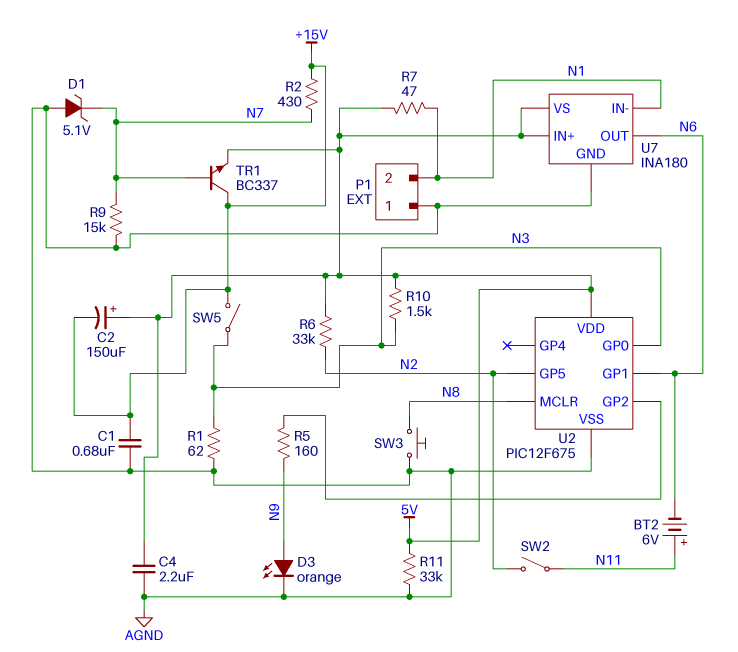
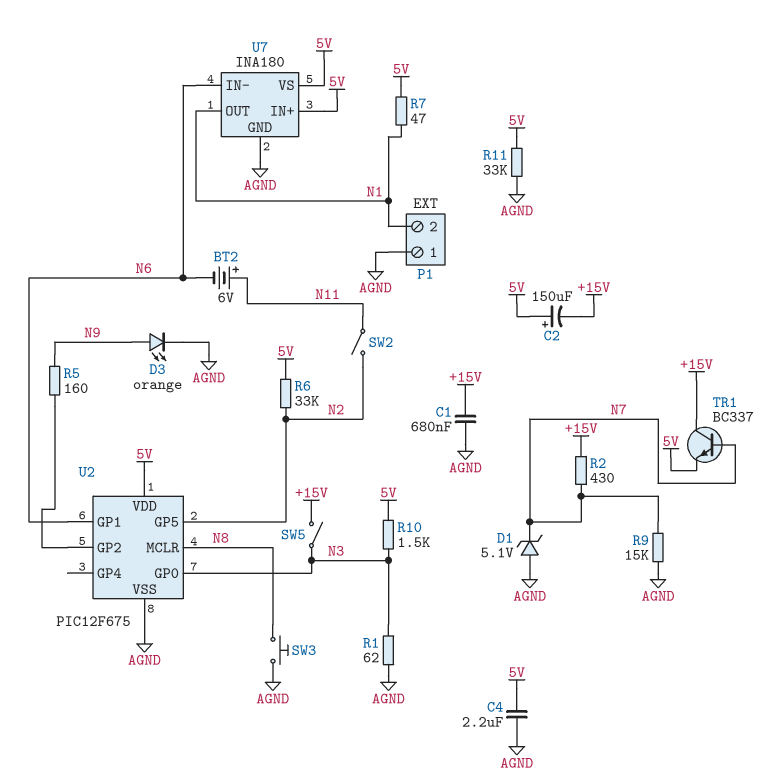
U7 pin IN-: N1 -> N6
U7 pin OUT: N6 -> N1

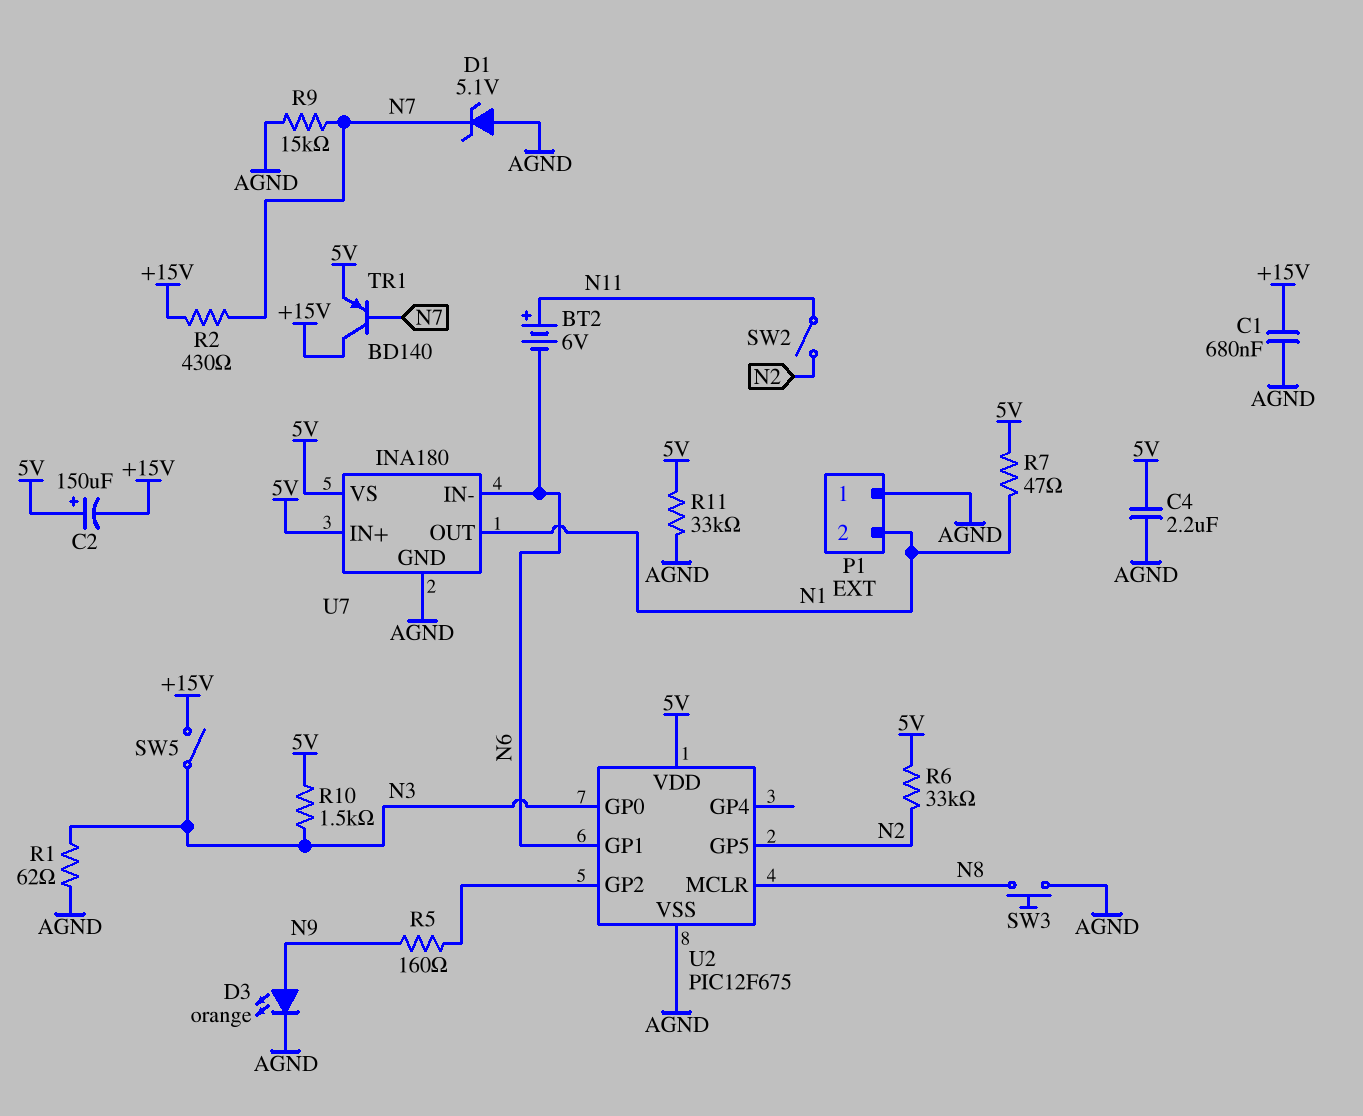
TR1: NPN BC337 (B N7, C +15V, E 5V) -> PNP BD140 (B N7, C +15V, E 5V)

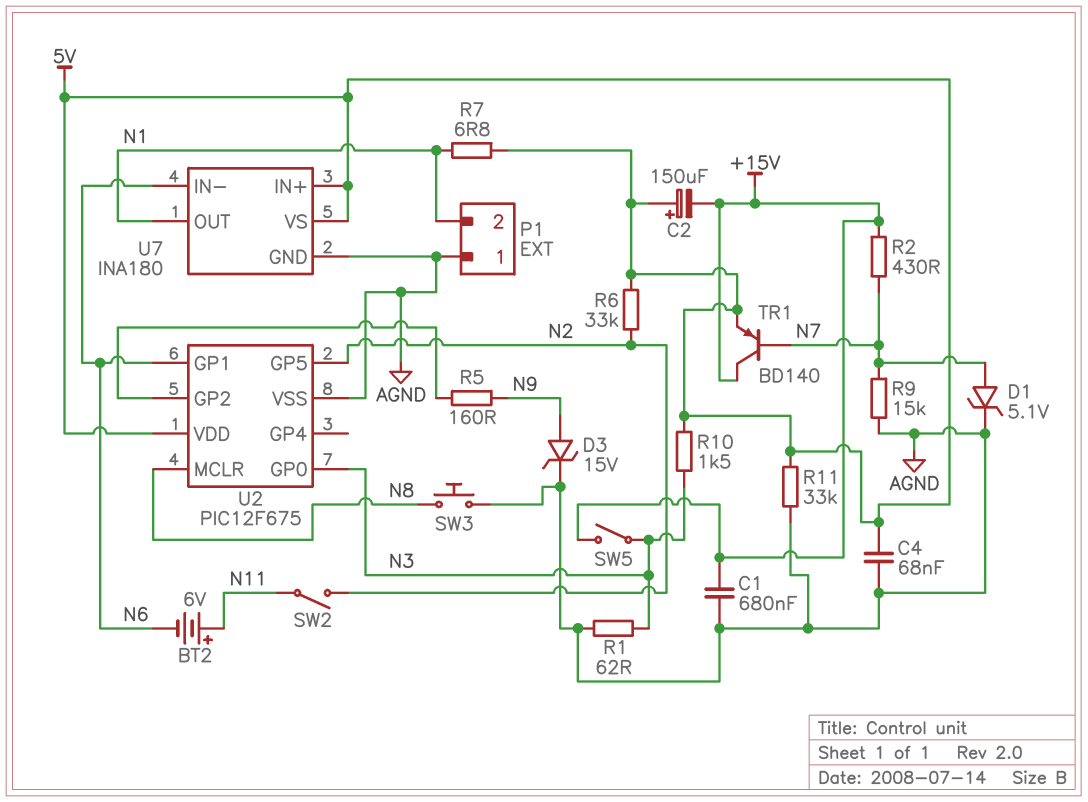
C4: 2.2uF (5V, AGND) -> 68nF (5V, AGND)
D1: zener 5.1V (A AGND, K N7) -> zener 5.1V (A N7, K AGND)
D3: LED orange (A N9, K AGND) -> zener 15V (A N9, K AGND)
R7: 47 (5V, N1) -> 6.8 (5V, N1)

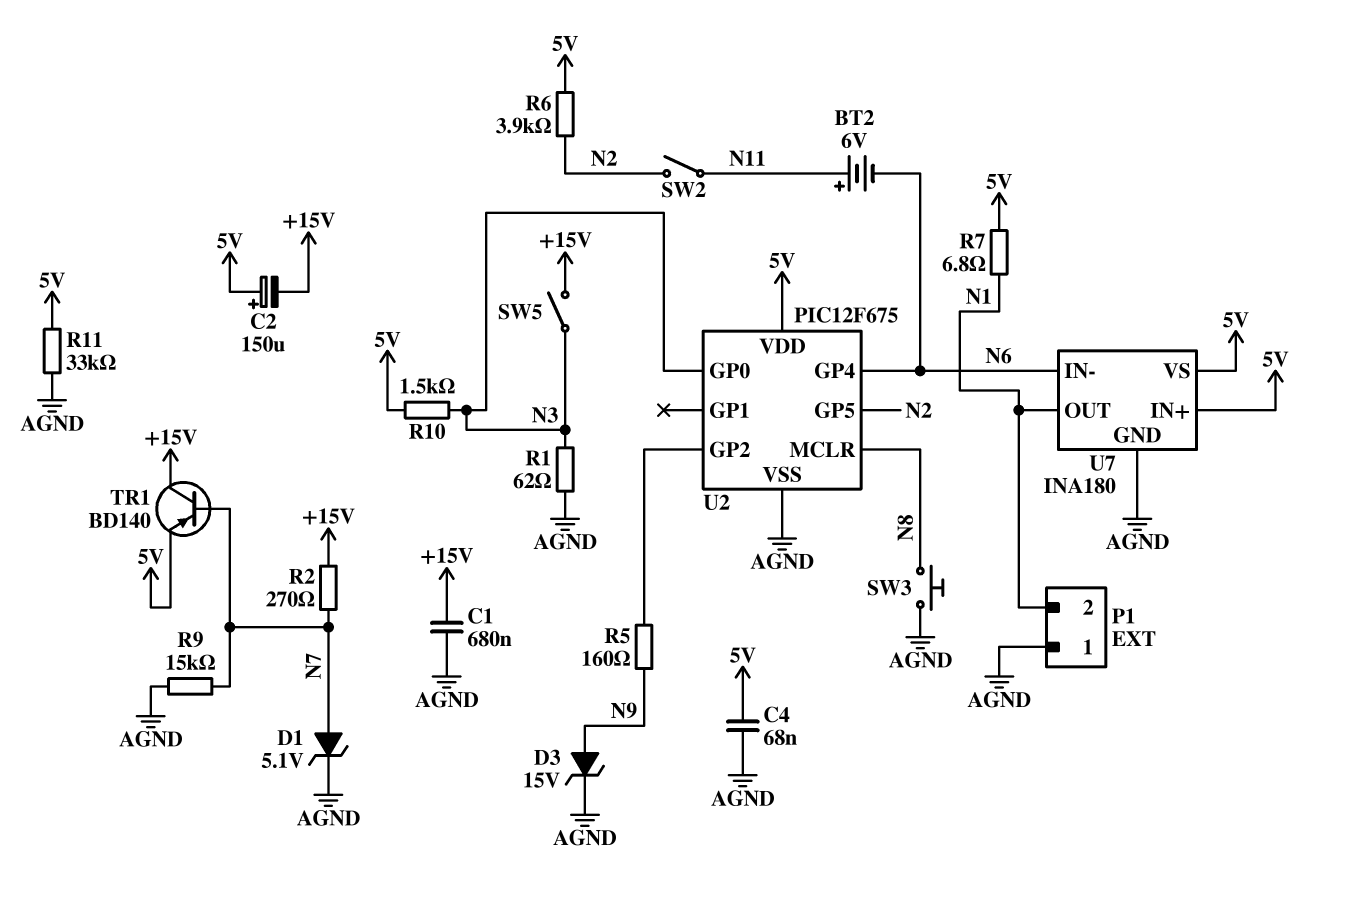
R2: 430 (+15V, N7) -> 270 (+15V, N7)
R6: 33k (5V, N2) -> 3.9k (5V, N2)
U2 pin GP1: N6 -> none
U2 pin GP4: none -> N6

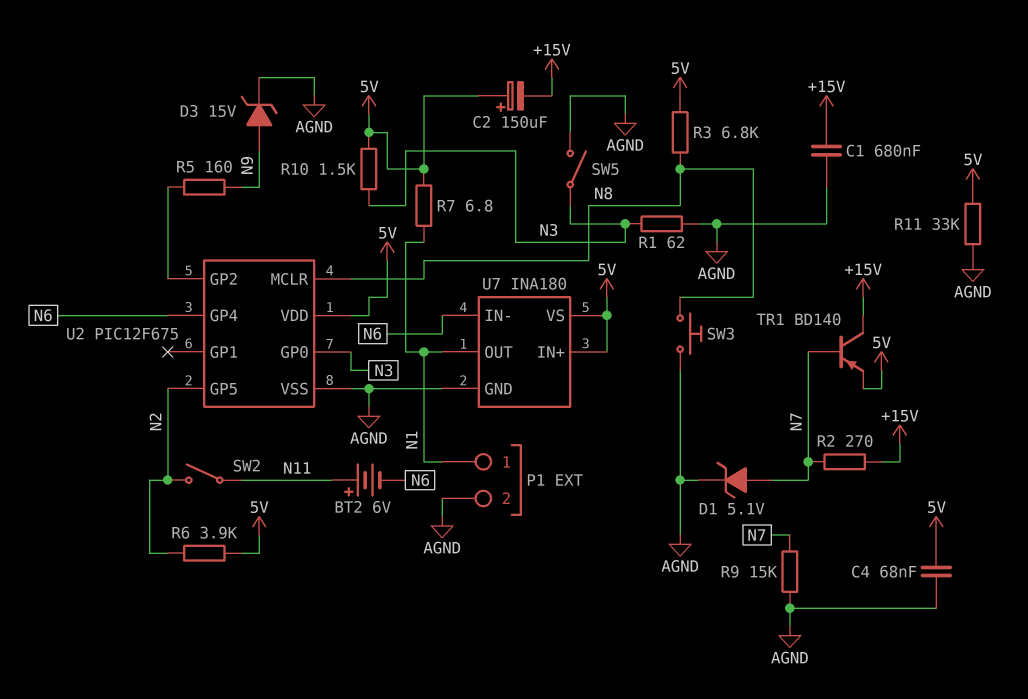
P1 pin 1: AGND -> N1
P1 pin 2: N1 -> AGND
R3: none -> 6.8k (5V, N8)
SW5: switch (+15V, N3) -> switch (AGND, N3)

